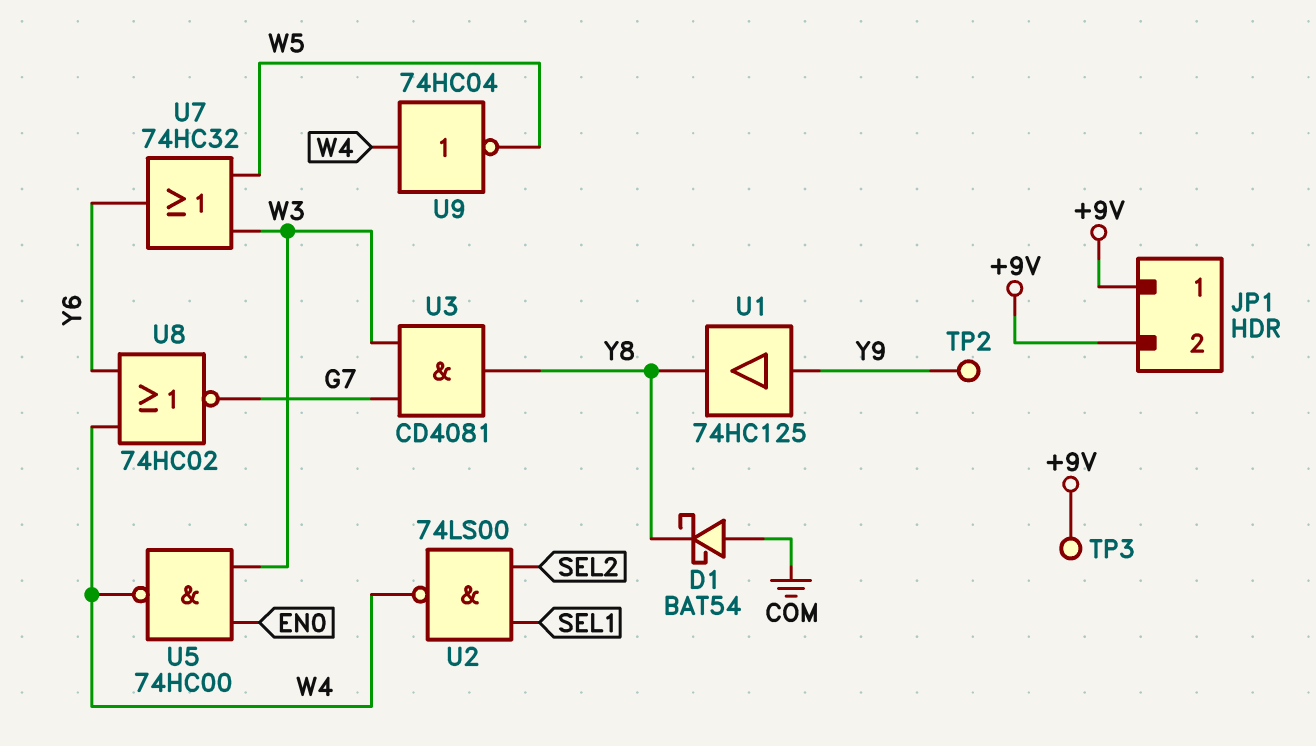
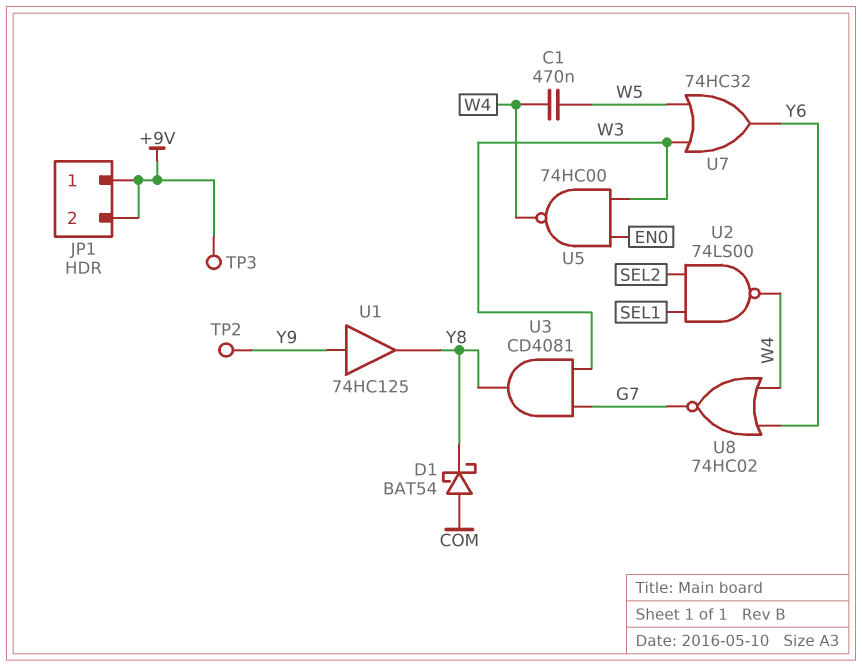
C1: none -> 470nF (W4, W5)
U9: NOT 74HC04 (in W4, out W5) -> none

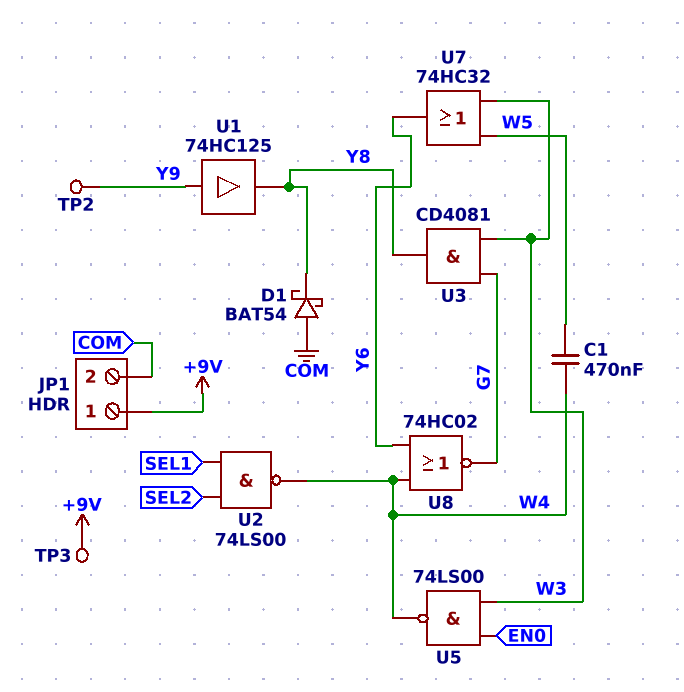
JP1 pin 2: +9V -> COM
U5: NAND 74HC00 (in EN0, in W3, out W4) -> NAND 74LS00 (in EN0, in W3, out W4)

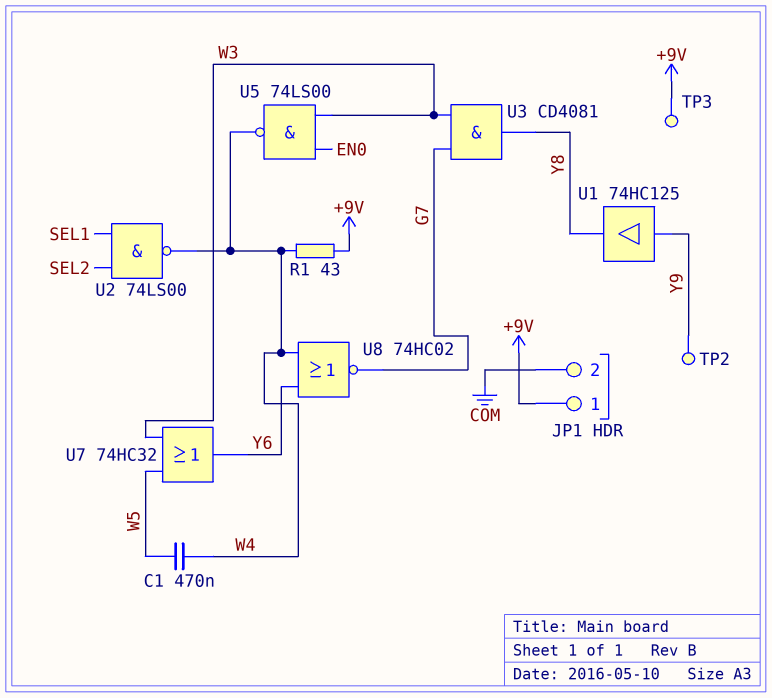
D1: schottky BAT54 (A COM, K Y8) -> none
R1: none -> 43 (+9V, W4)

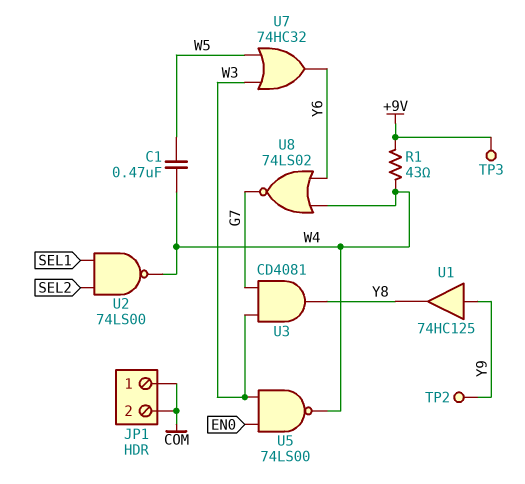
JP1 pin 1: +9V -> COM
U8: NOR 74HC02 (in W4, in Y6, out G7) -> NOR 74LS02 (in W4, in Y6, out G7)

